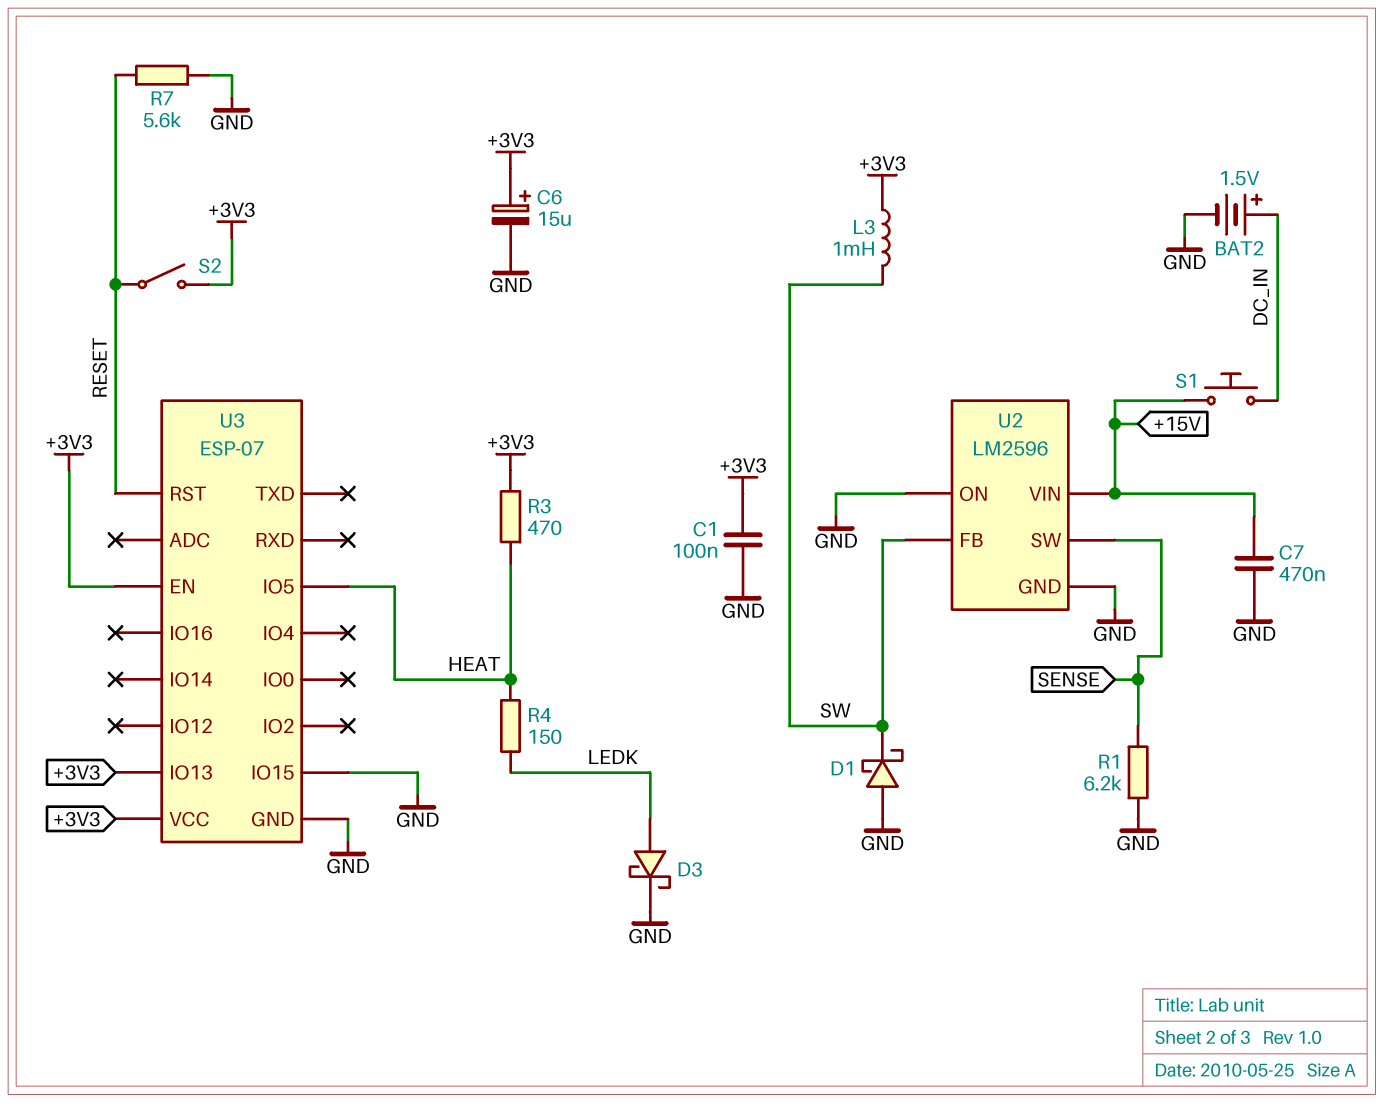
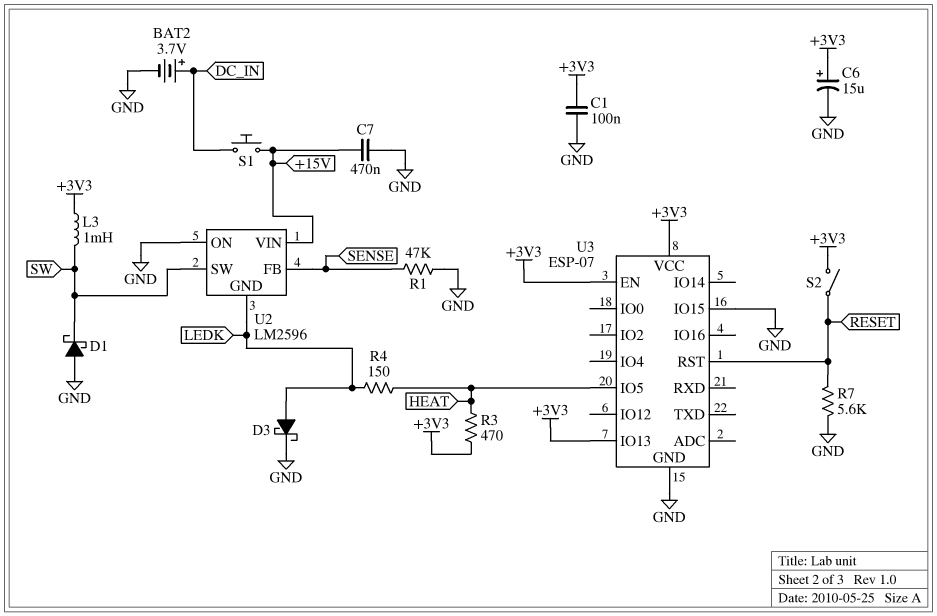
BAT2: 1.5V (plus DC_IN, minus GND) -> 3.7V (plus DC_IN, minus GND)
R1: 6.2k (GND, SENSE) -> 47k (GND, SENSE)
U2 pin FB: SW -> SENSE
U2 pin GND: GND -> LEDK
U2 pin SW: SENSE -> SW

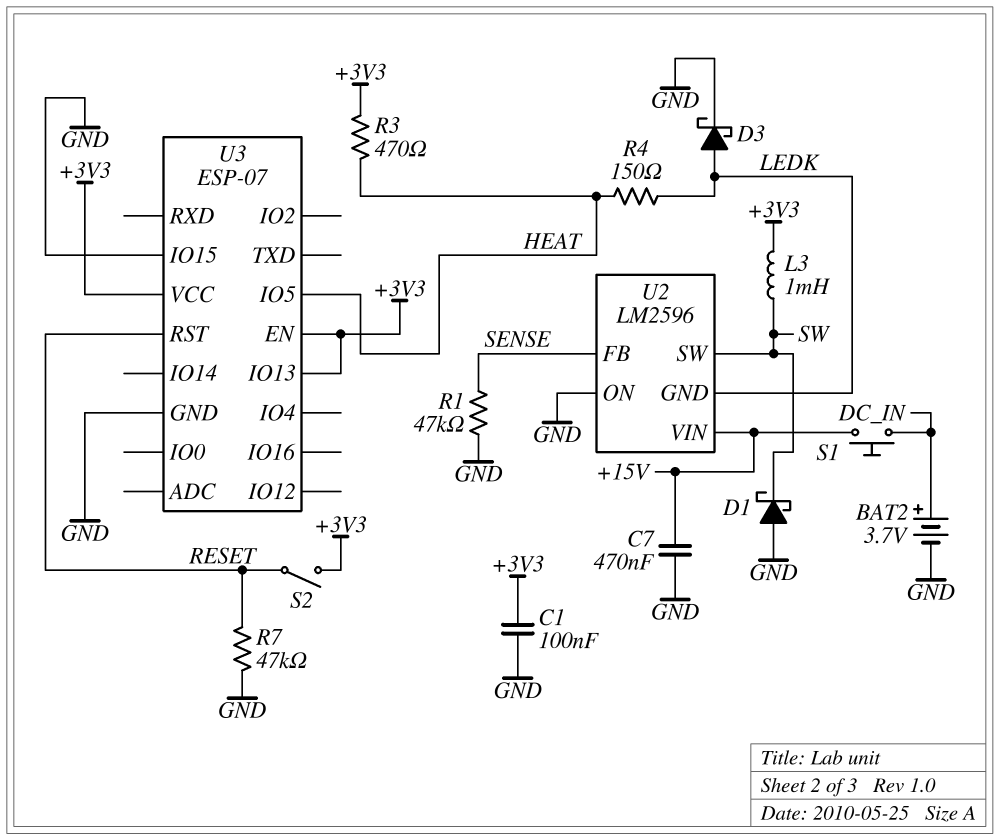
C6: 15uF (plus +3V3, minus GND) -> none
R7: 5.6k (GND, RESET) -> 47k (GND, RESET)

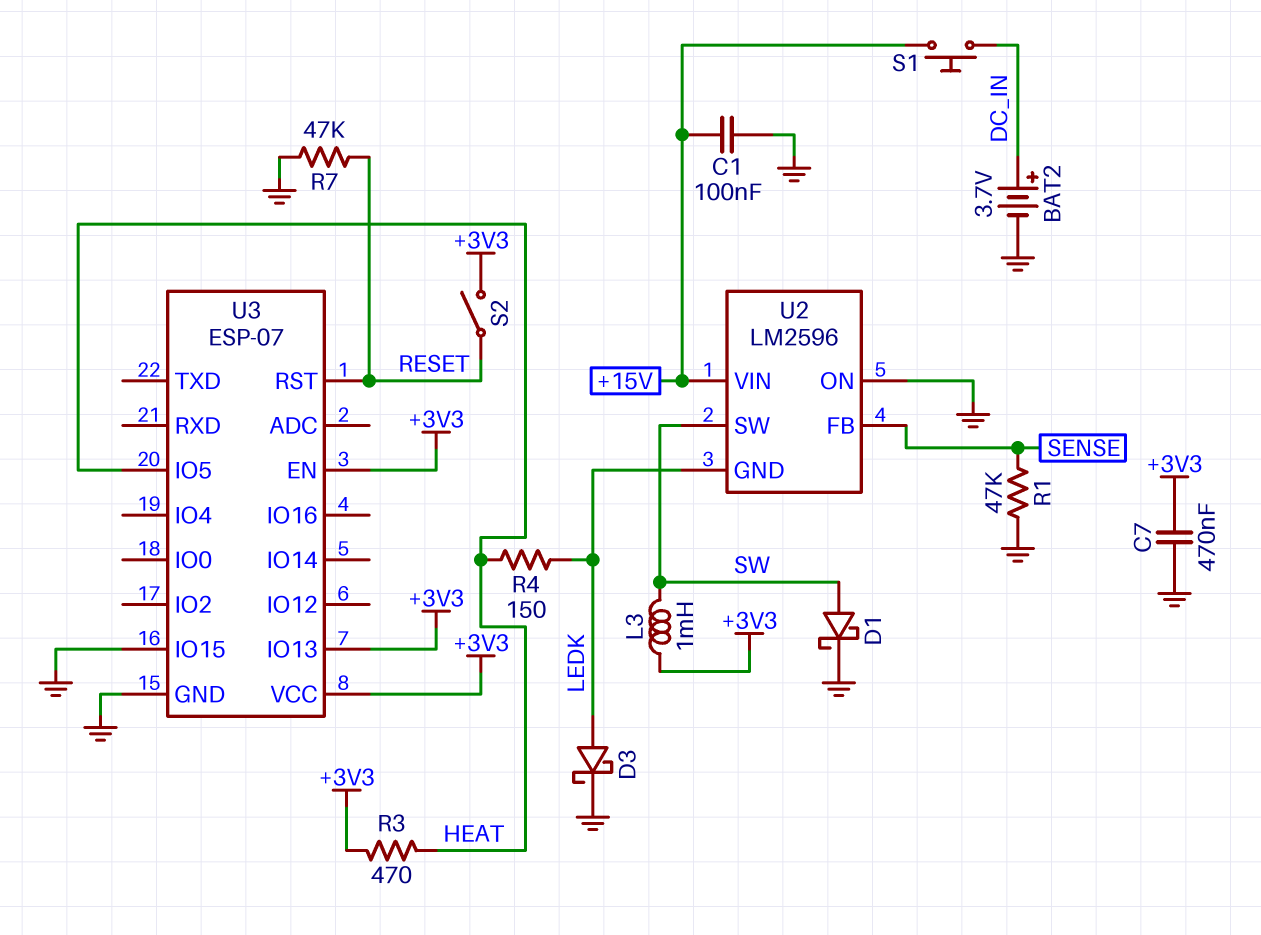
C1: 100nF (+3V3, GND) -> 100nF (+15V, GND)
C7: 470nF (+15V, GND) -> 470nF (+3V3, GND)
D1: schottky (A GND, K SW) -> schottky (A SW, K GND)

